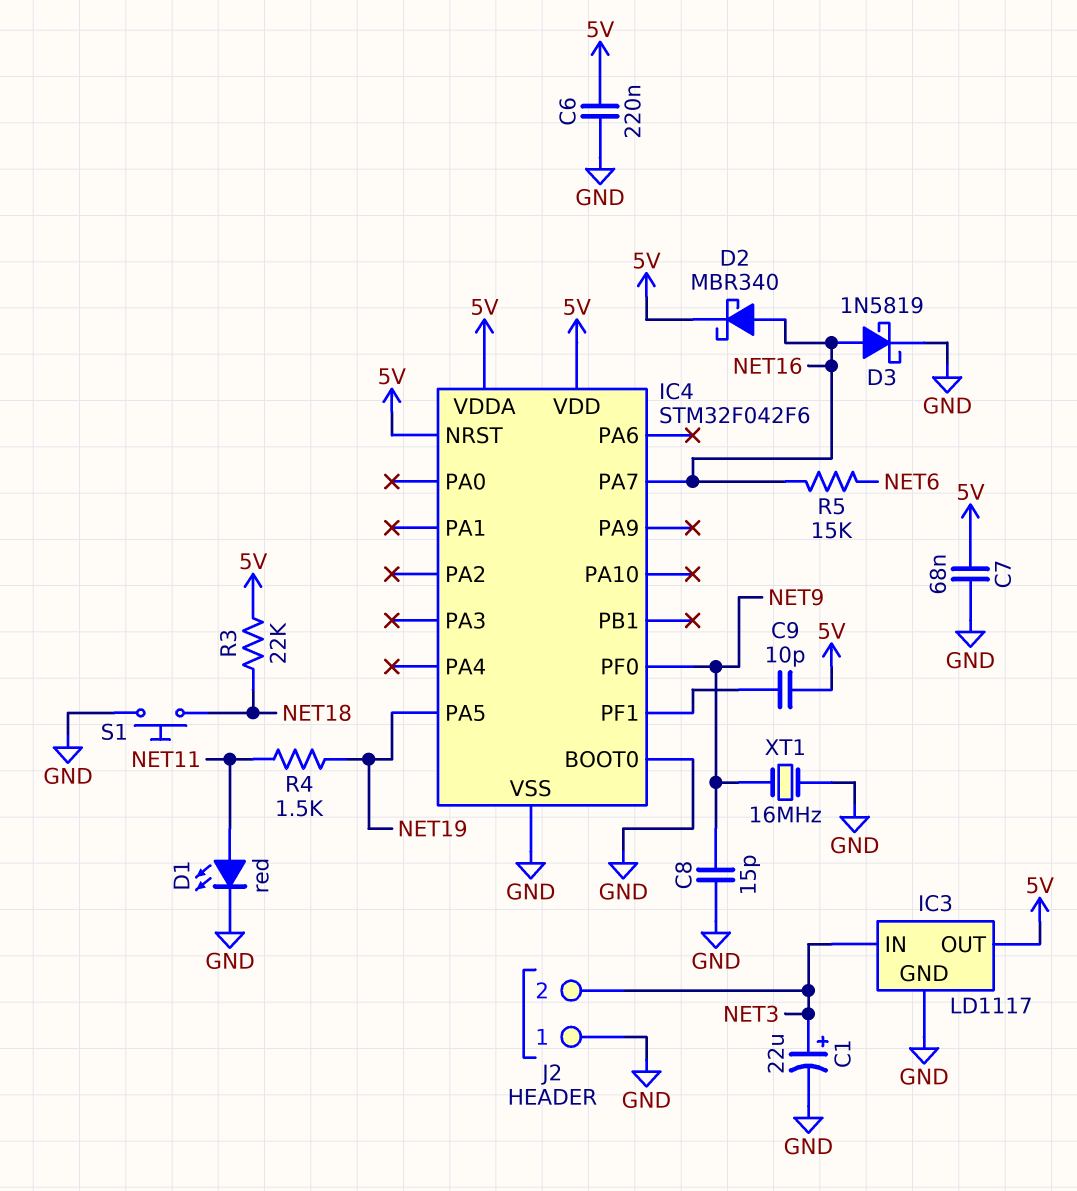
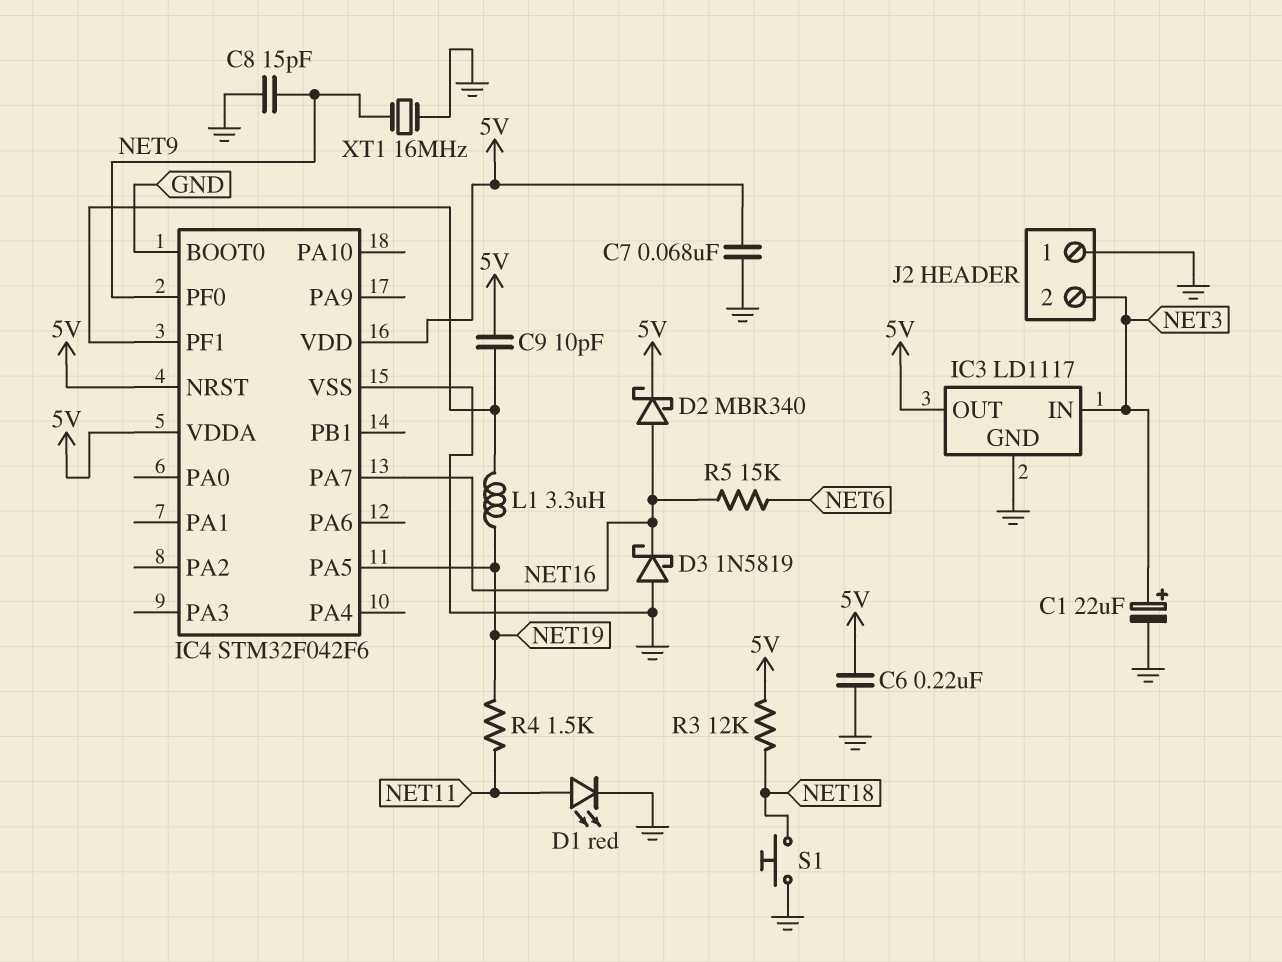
D3: schottky 1N5819 (A NET16, K GND) -> schottky 1N5819 (A GND, K NET16)
L1: none -> 3.3uH (IC4/PF1, NET19)
R3: 22k (5V, NET18) -> 12k (5V, NET18)

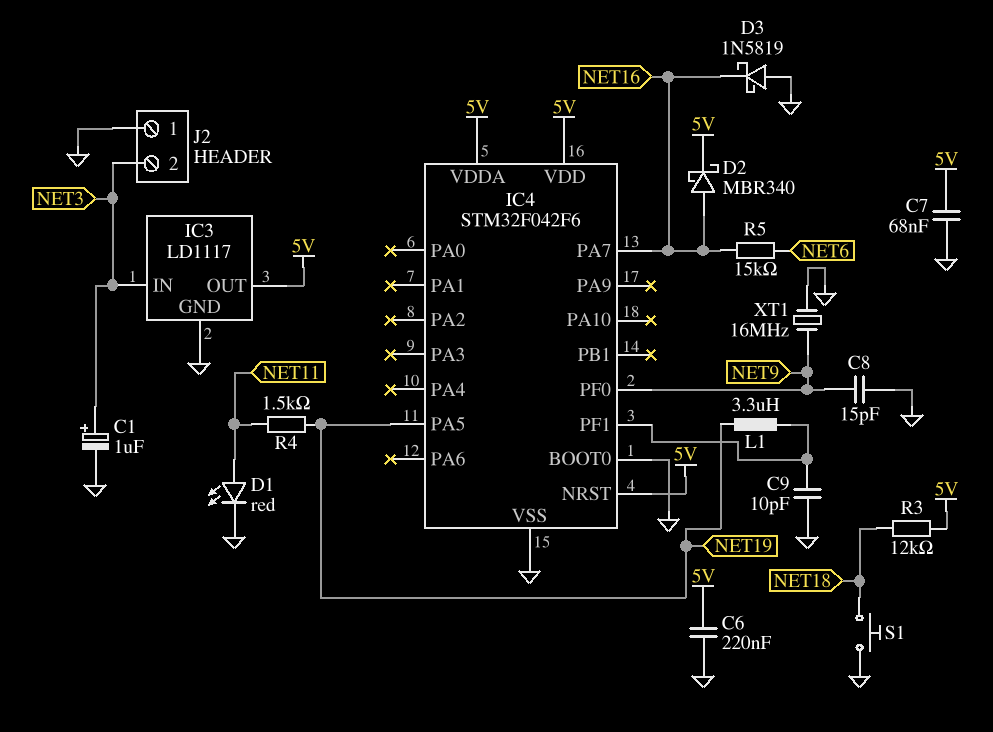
C1: 22uF (plus NET3, minus GND) -> 1uF (plus NET3, minus GND)
C9: 10pF (5V, IC4/PF1) -> 10pF (GND, IC4/PF1)

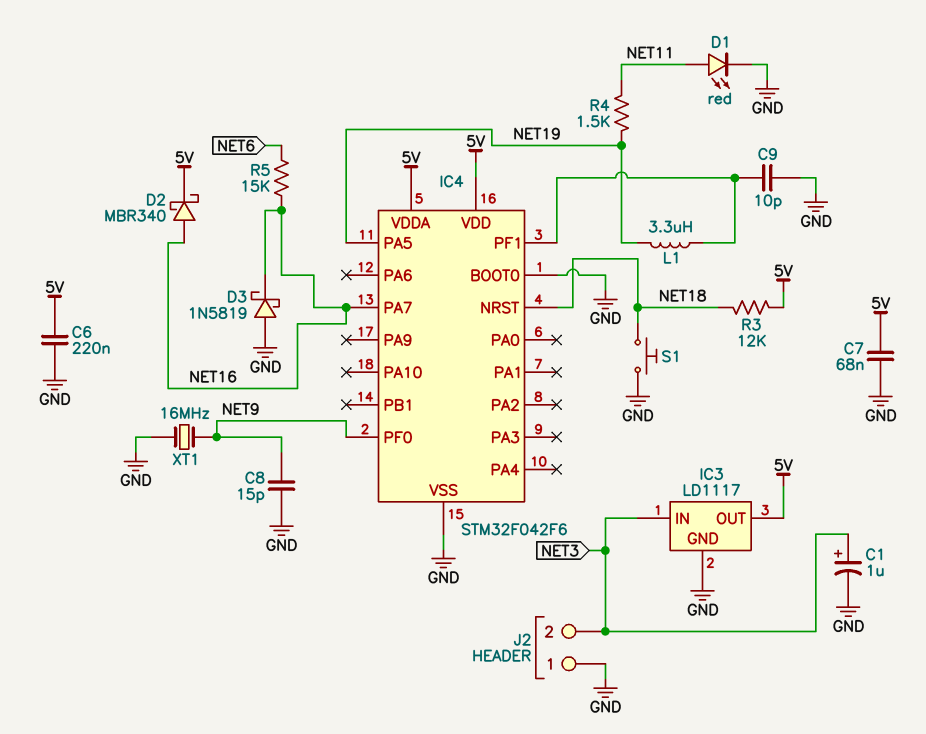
IC4 pin NRST: 5V -> NET18

